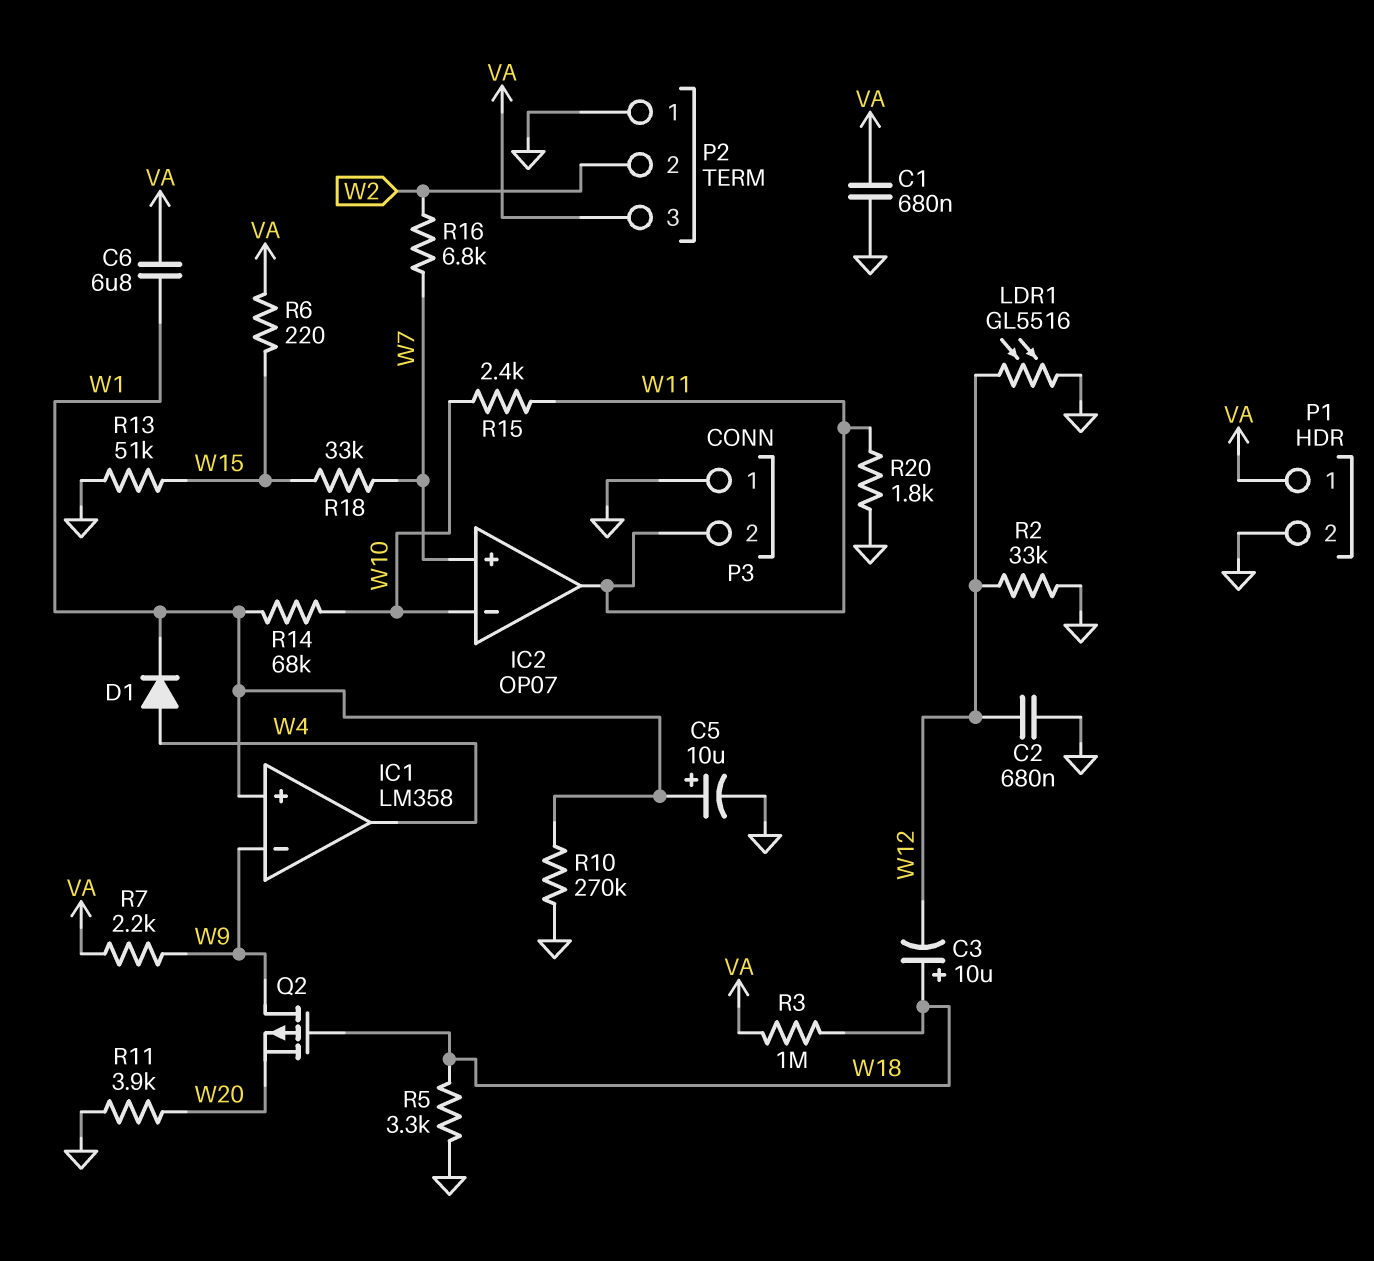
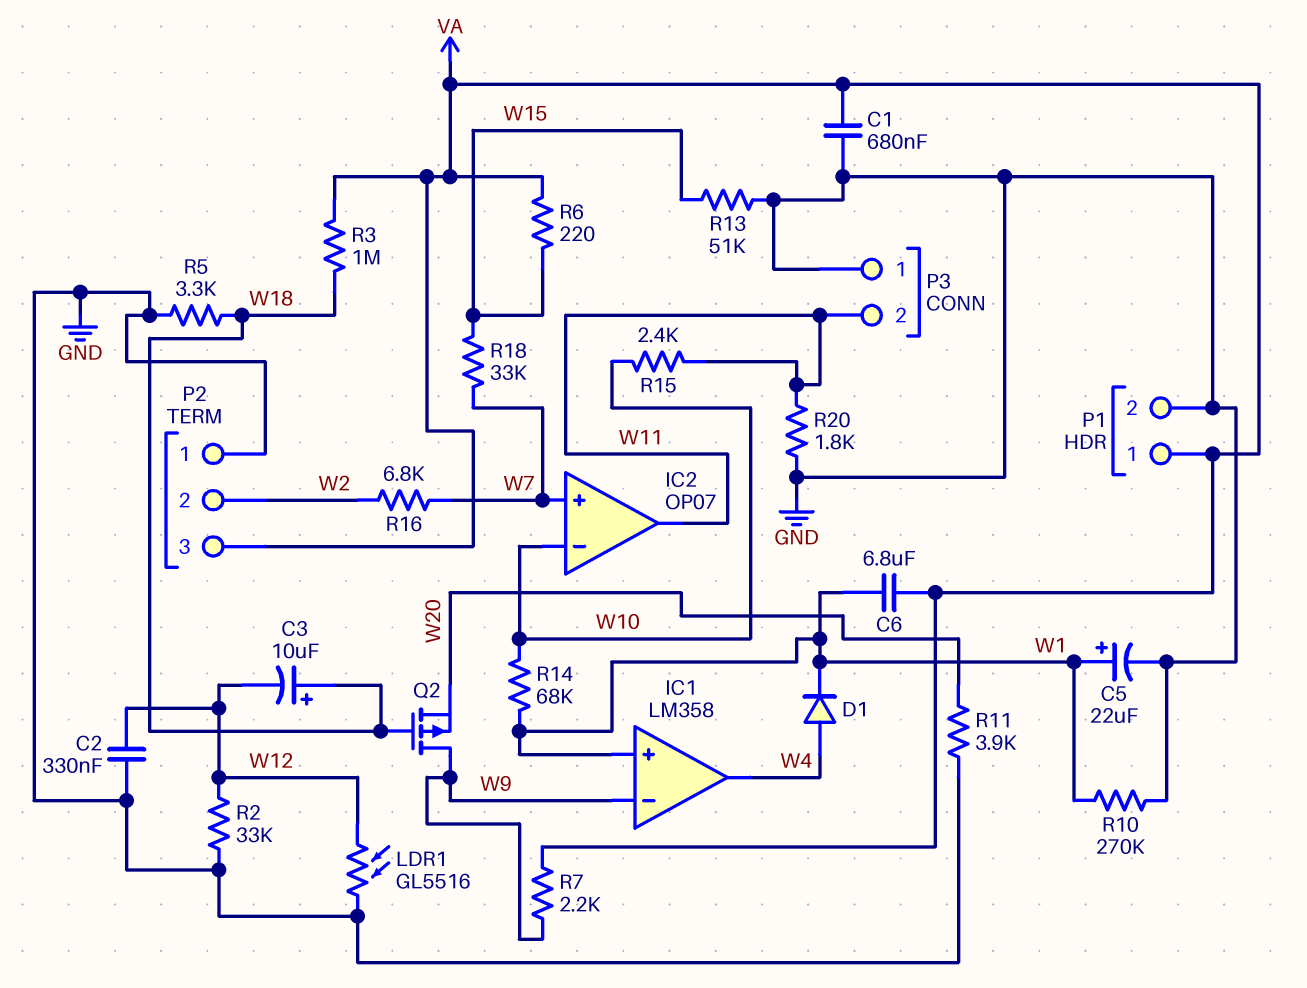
C2: 680nF (GND, W12) -> 330nF (GND, W12)
C5: 10uF (plus W1, minus GND) -> 22uF (plus W1, minus GND)

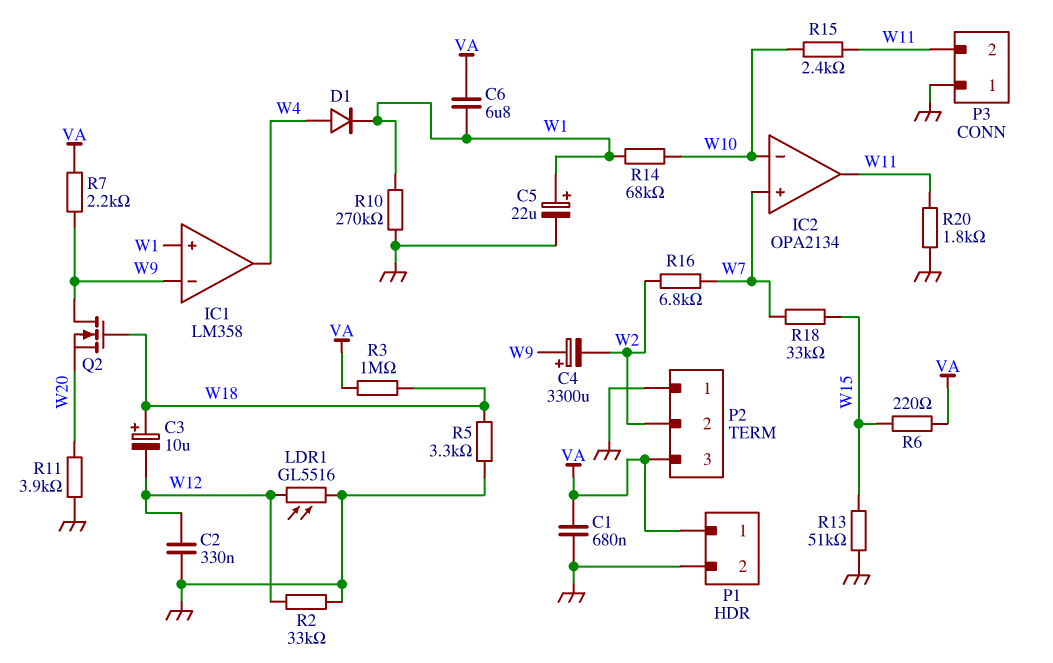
C4: none -> 3300uF (plus W9, minus W2)
IC2: OP07 -> OPA2134
Q2: PMOS (G W18, D W9, S W20) -> NMOS (G W18, D W9, S W20)

